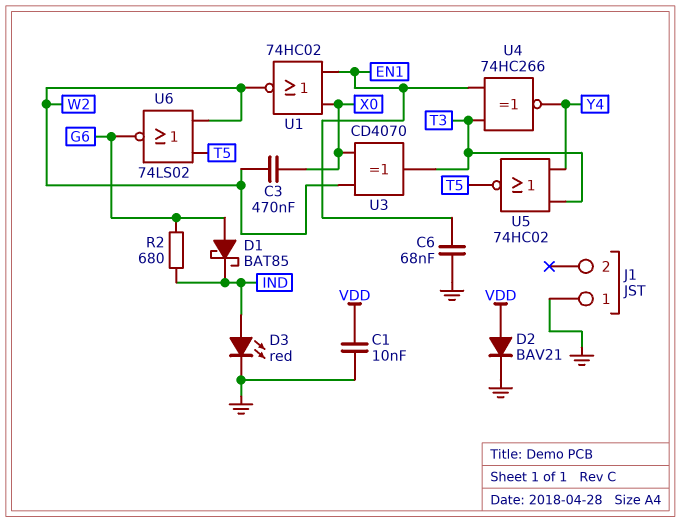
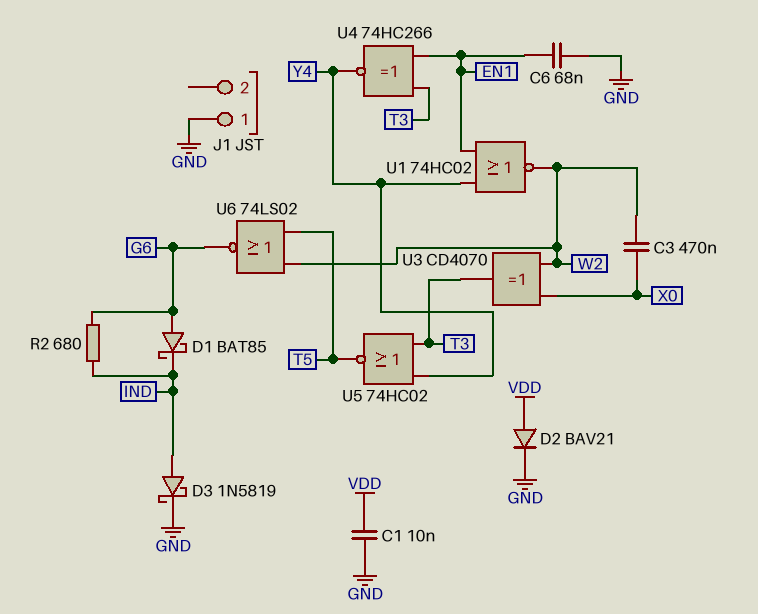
D3: LED red (A IND, K GND) -> schottky 1N5819 (A IND, K GND)
U1: NOR 74HC02 (in EN1, in X0, out W2) -> NOR 74HC02 (in EN1, in Y4, out W2)

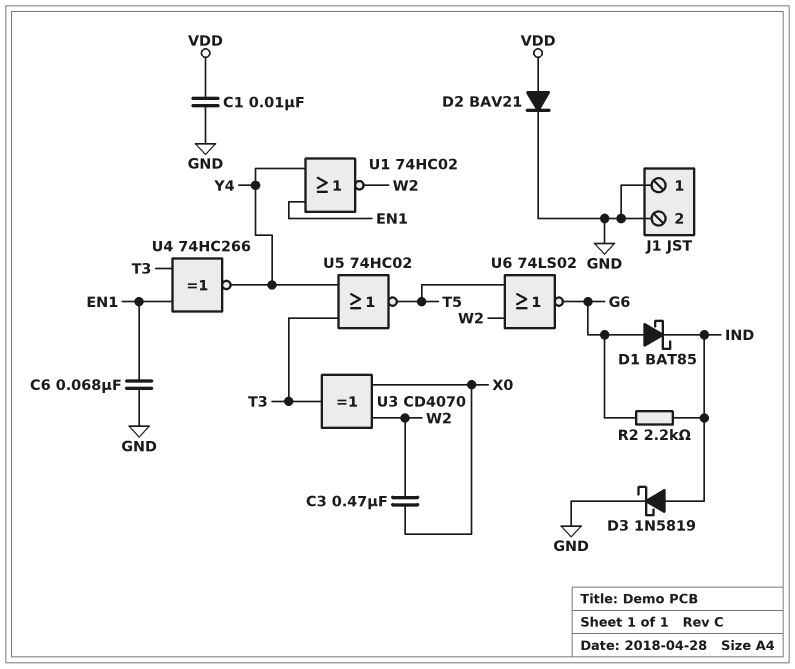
J1 pin 2: none -> GND
R2: 680 (G6, IND) -> 2.2k (G6, IND)

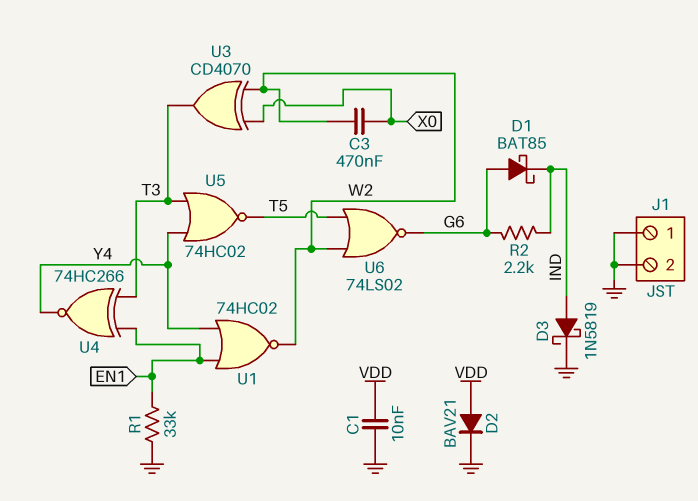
C6: 68nF (EN1, GND) -> none
R1: none -> 33k (EN1, GND)

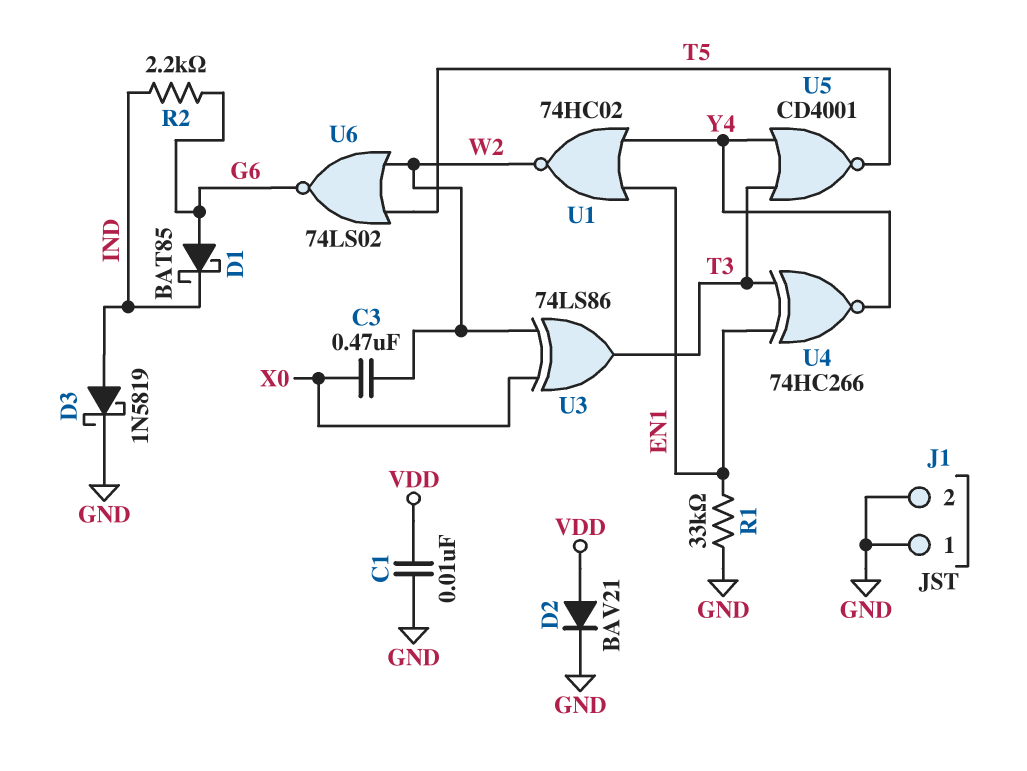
U3: XOR CD4070 (in W2, in X0, out T3) -> XOR 74LS86 (in W2, in X0, out T3)
U5: NOR 74HC02 (in T3, in Y4, out T5) -> NOR CD4001 (in T3, in Y4, out T5)

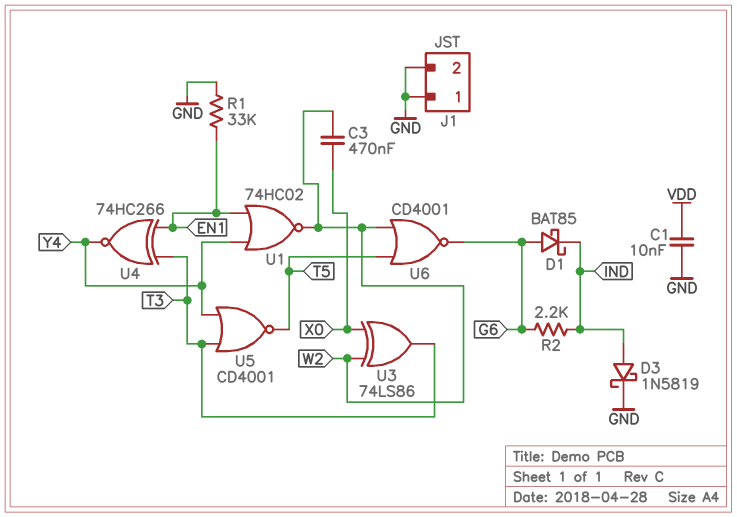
D2: diode BAV21 (A VDD, K GND) -> none
U6: NOR 74LS02 (in T5, in W2, out G6) -> NOR CD4001 (in T5, in W2, out G6)

